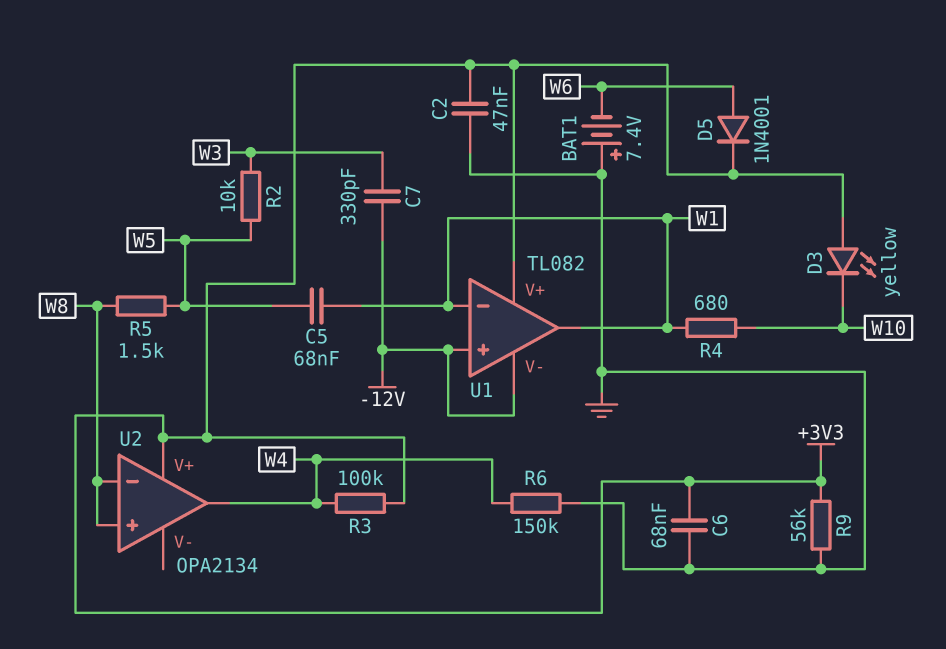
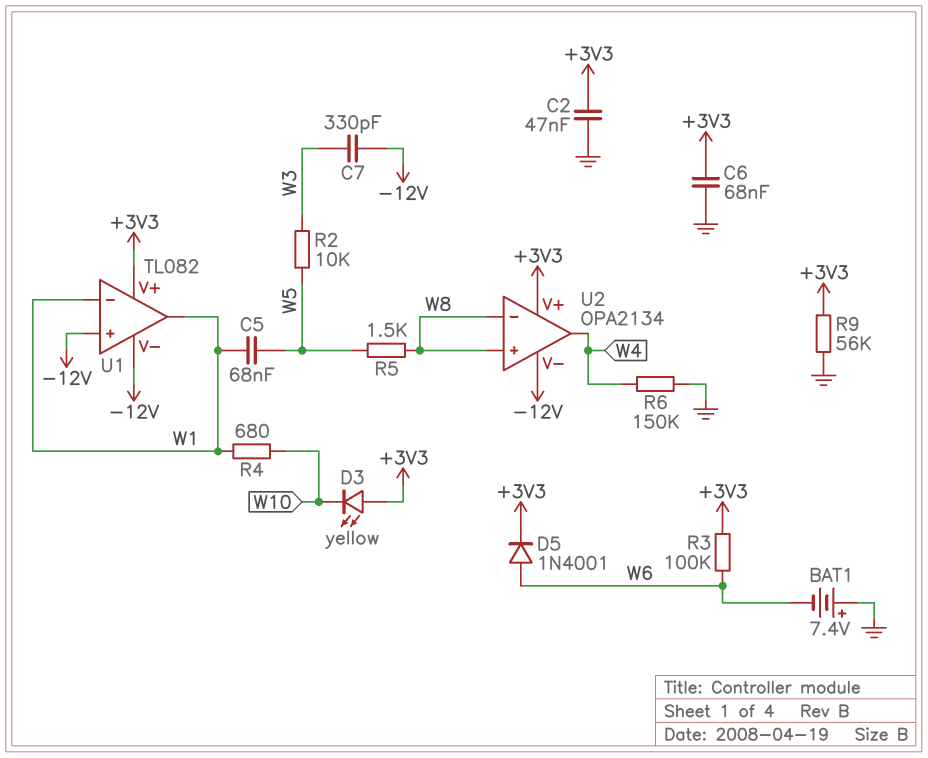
R3: 100k (+3V3, W4) -> 100k (+3V3, W6)
U2 pin V-: none -> -12V

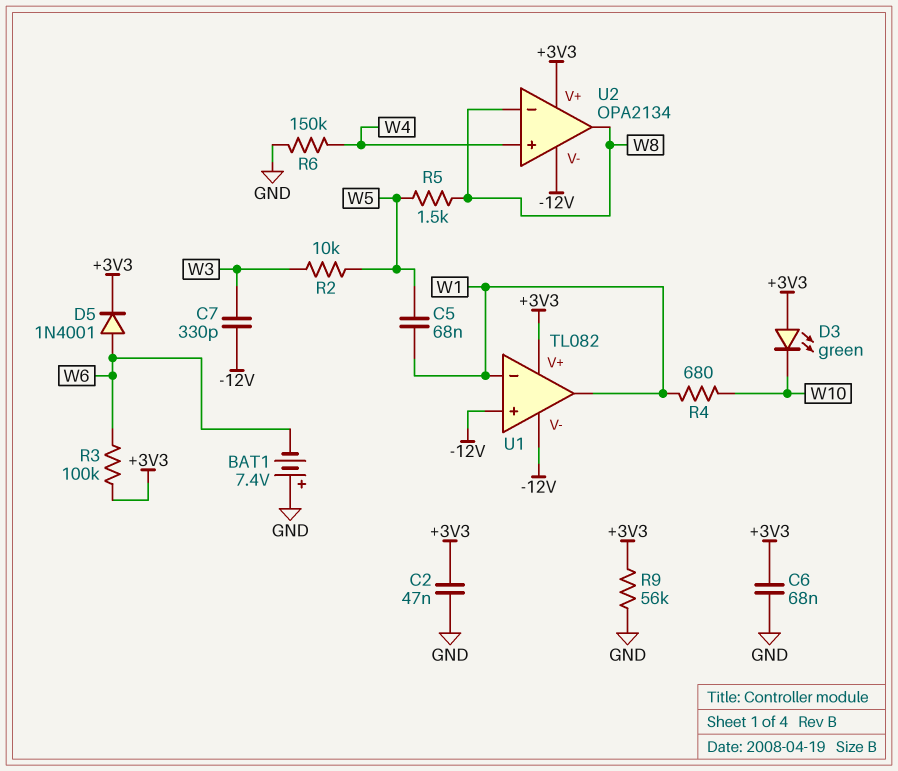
D3: LED yellow (A +3V3, K W10) -> LED green (A +3V3, K W10)
U2 pin in+: W8 -> W4
U2 pin out: W4 -> W8

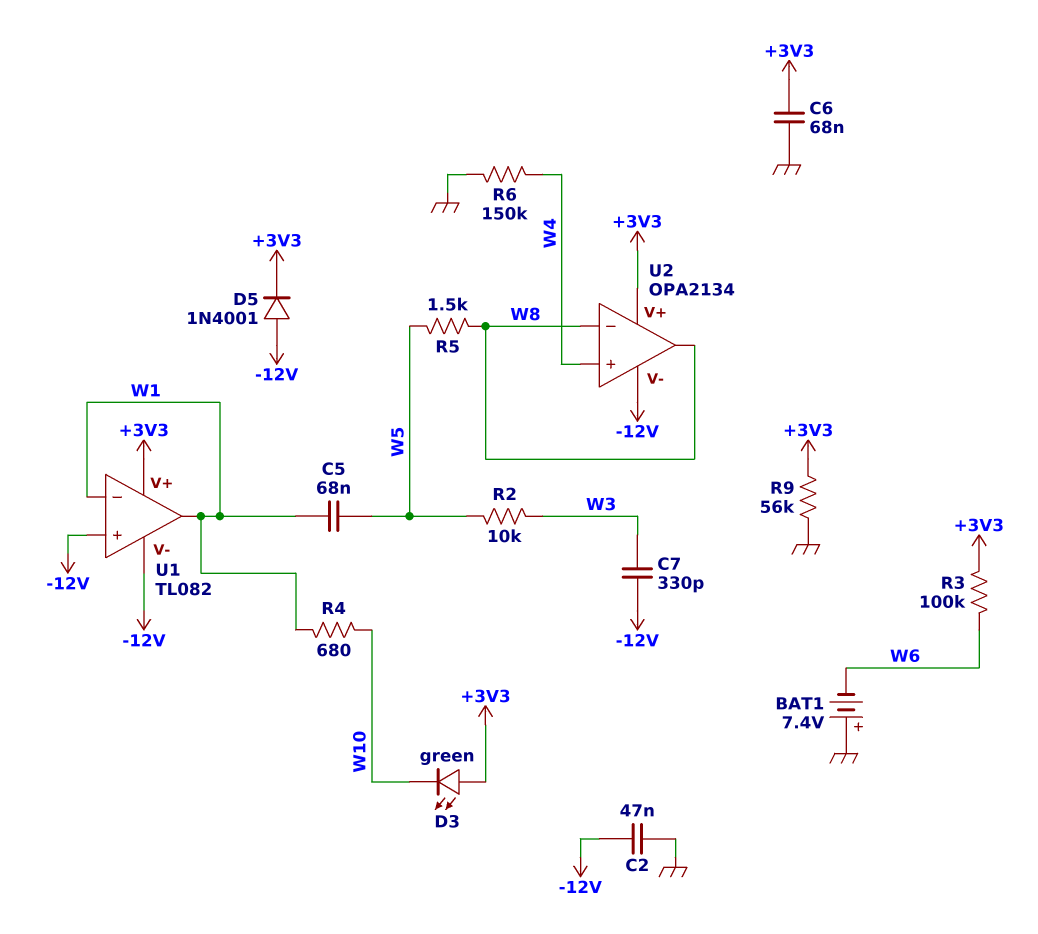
C2: 47nF (+3V3, GND) -> 47nF (-12V, GND)
D5: diode 1N4001 (A W6, K +3V3) -> diode 1N4001 (A -12V, K +3V3)

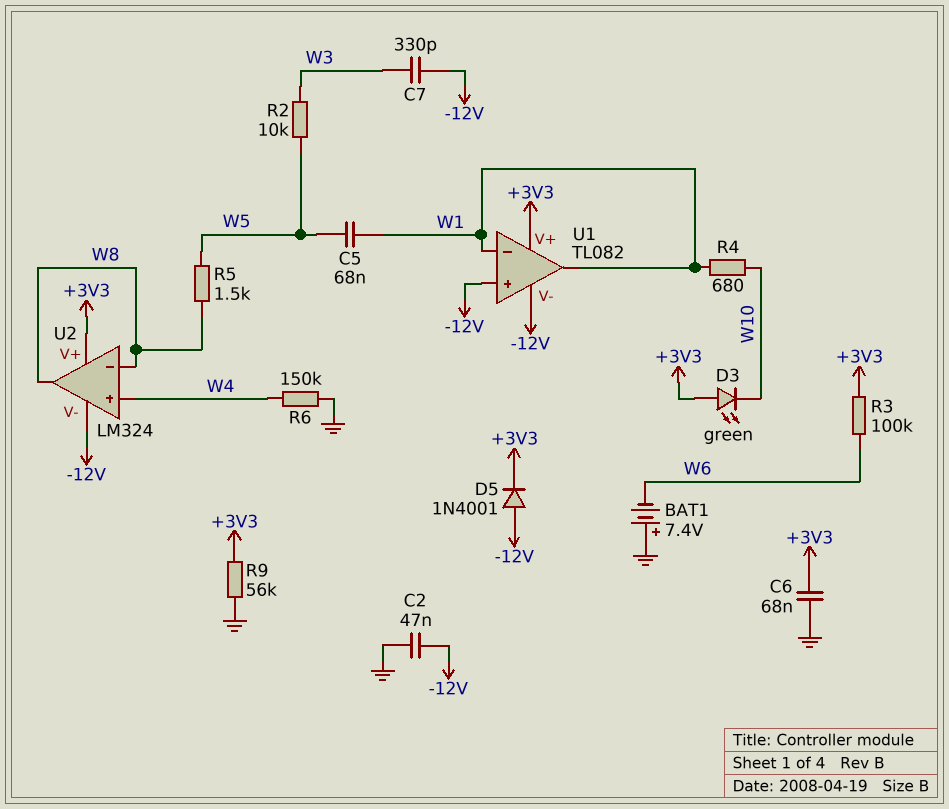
U2: OPA2134 -> LM324

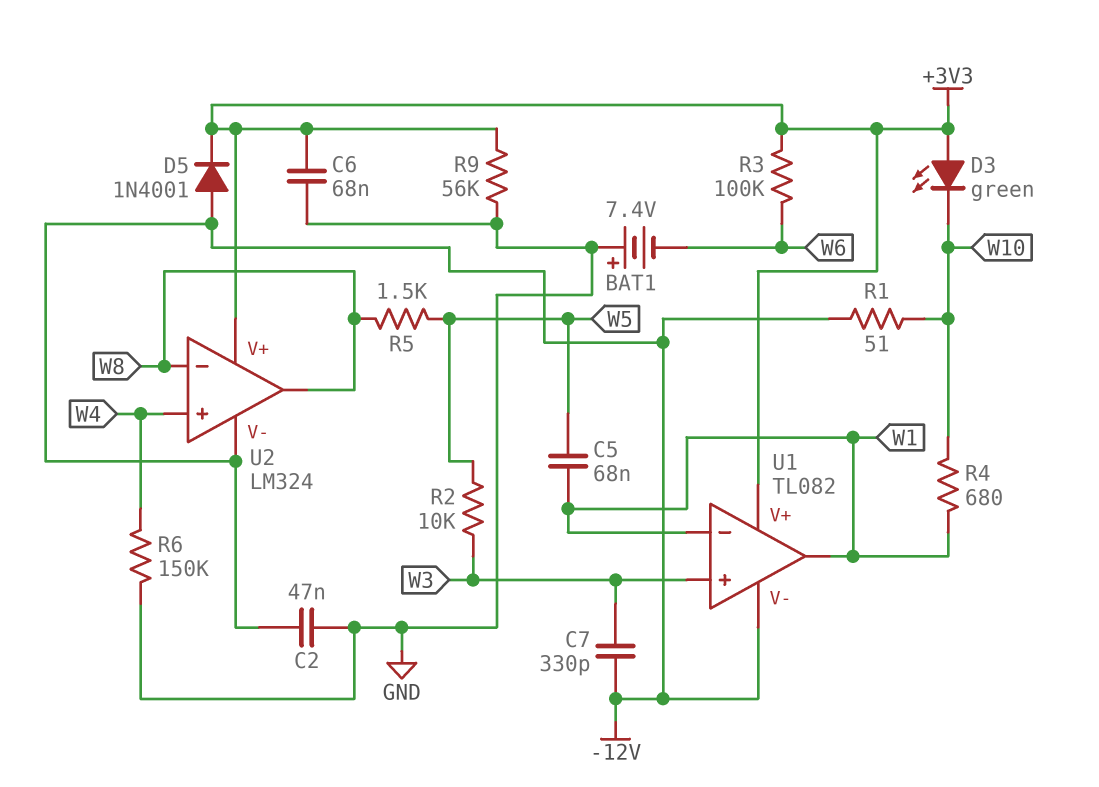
R1: none -> 51 (-12V, W10)
U1 pin in+: -12V -> W3

